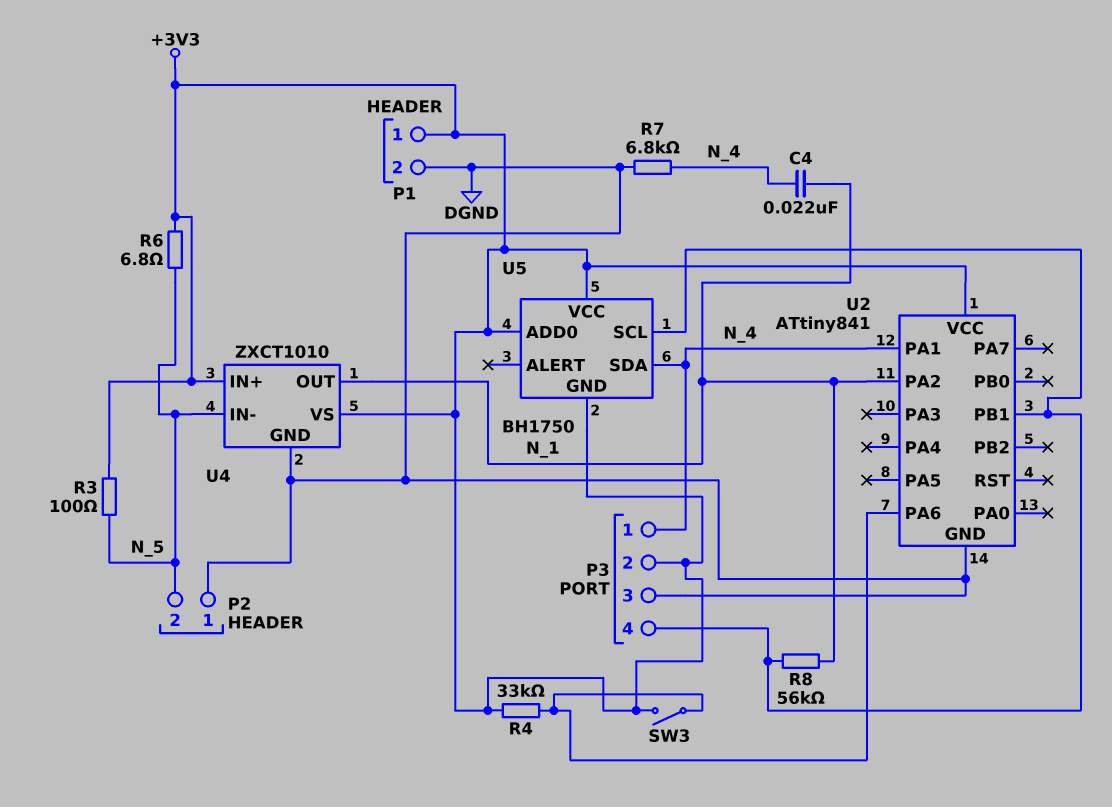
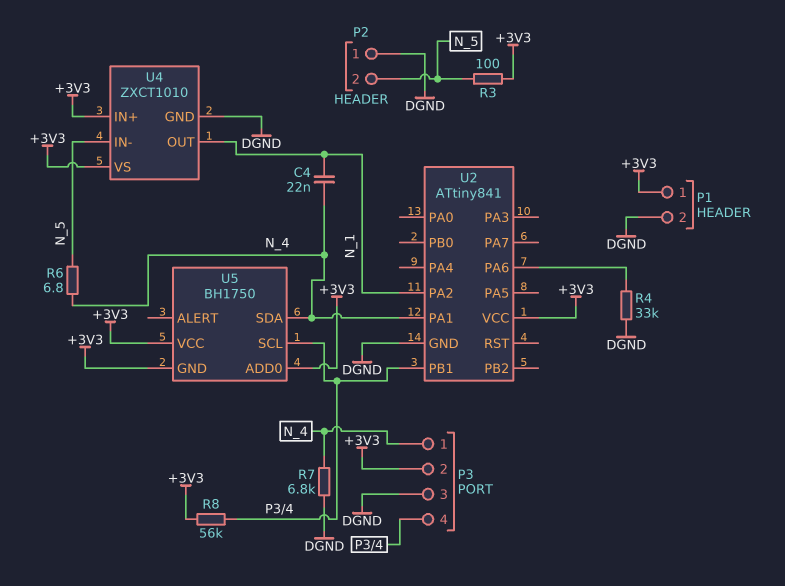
R4: 33k (+3V3, U2/PA6) -> 33k (DGND, U2/PA6)
R6: 6.8 (+3V3, N_5) -> 6.8 (N_4, N_5)
R8: 56k (N_1, P3/4) -> 56k (+3V3, P3/4)
SW3: switch (+3V3, U2/PA6) -> none

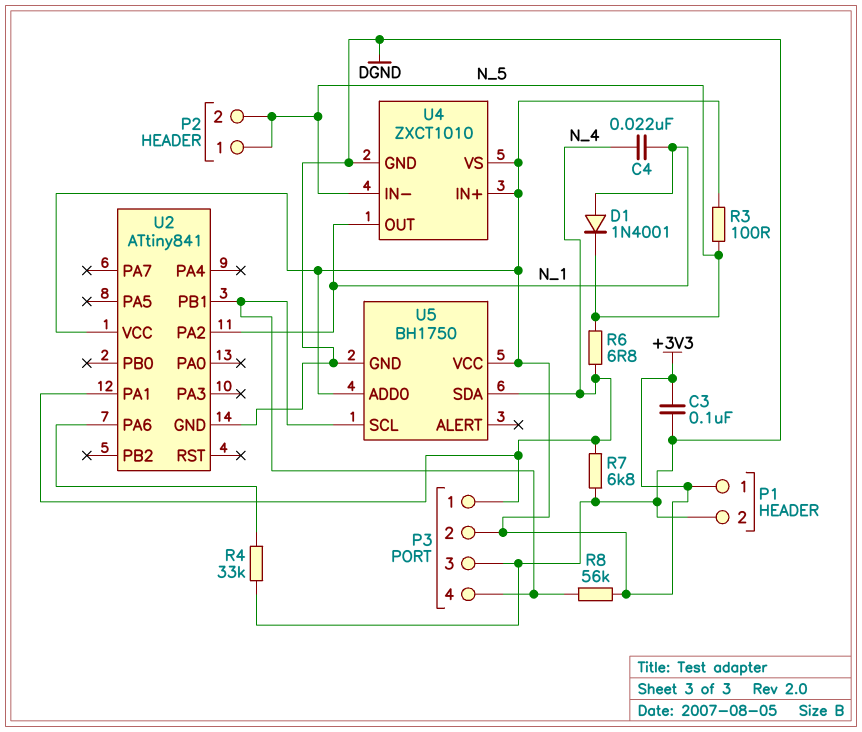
C3: none -> 100nF (+3V3, DGND)
D1: none -> diode 1N4001 (A N_1, K N_5)
P2 pin 1: DGND -> N_5
U5 pin GND: +3V3 -> DGND

